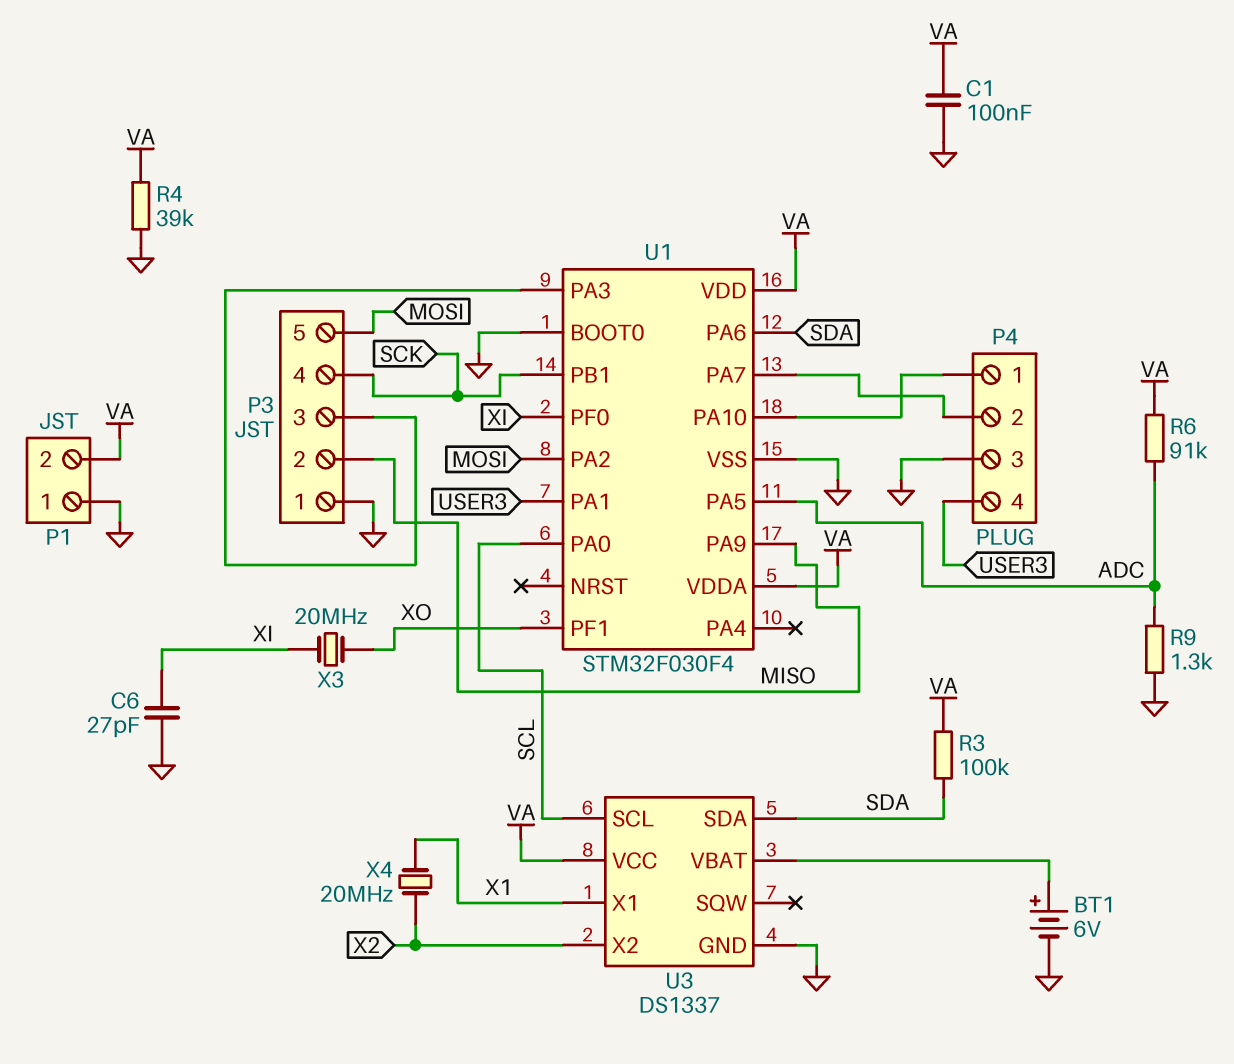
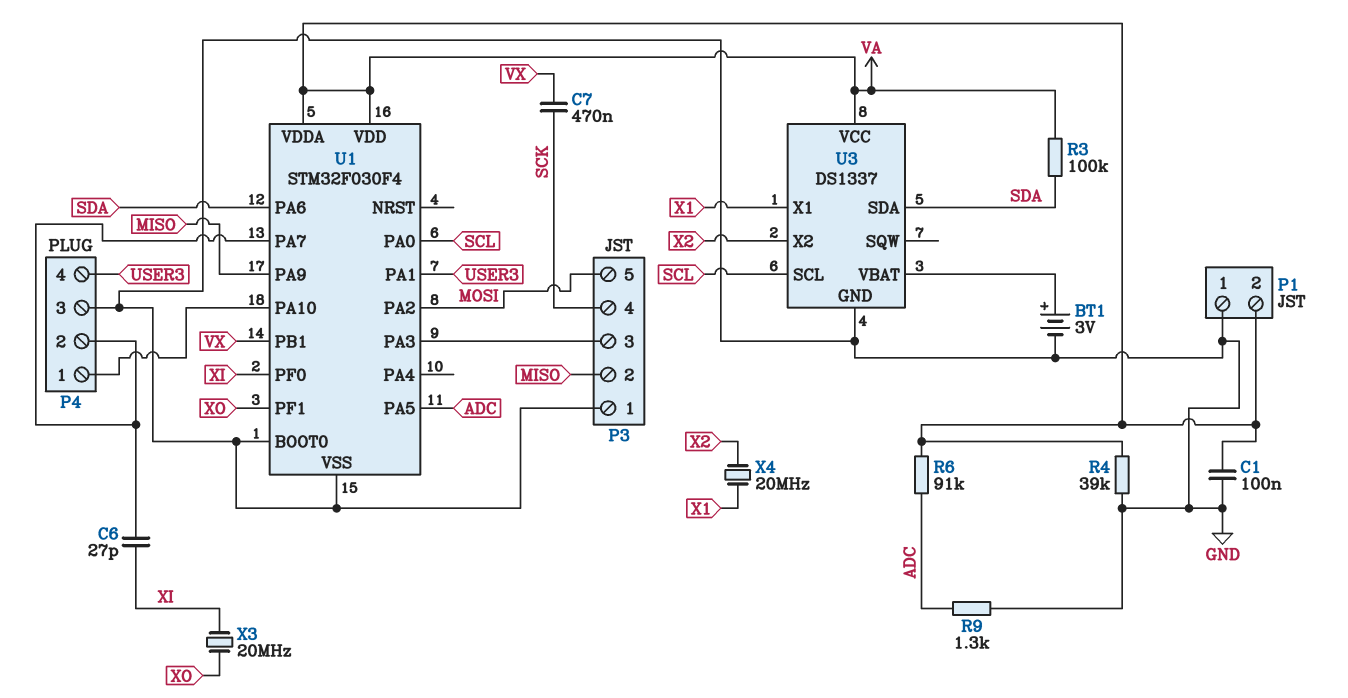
BT1: 6V (plus U3/VBAT, minus GND) -> 3V (plus U3/VBAT, minus GND)
C6: 27pF (GND, XI) -> 27pF (P4/2, XI)
C7: none -> 470nF (SCK, VX)
U1 pin PB1: SCK -> VX

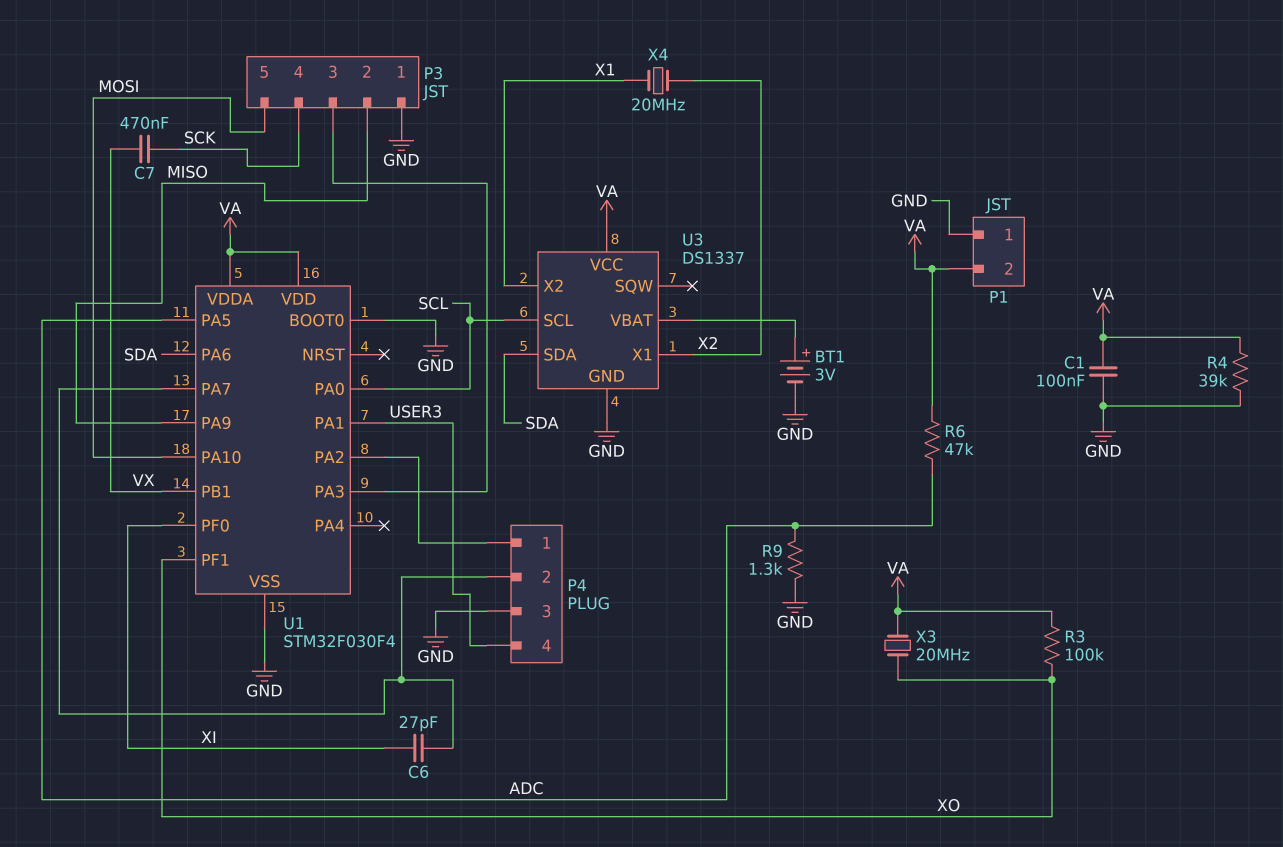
R3: 100k (SDA, VA) -> 100k (VA, XO)
R6: 91k (ADC, VA) -> 47k (ADC, VA)
U1 pin PA2: MOSI -> P4/1
U1 pin PA10: P4/1 -> MOSI
U3 pin X1: X1 -> X2
U3 pin X2: X2 -> X1
X3: 20MHz (XI, XO) -> 20MHz (VA, XO)

